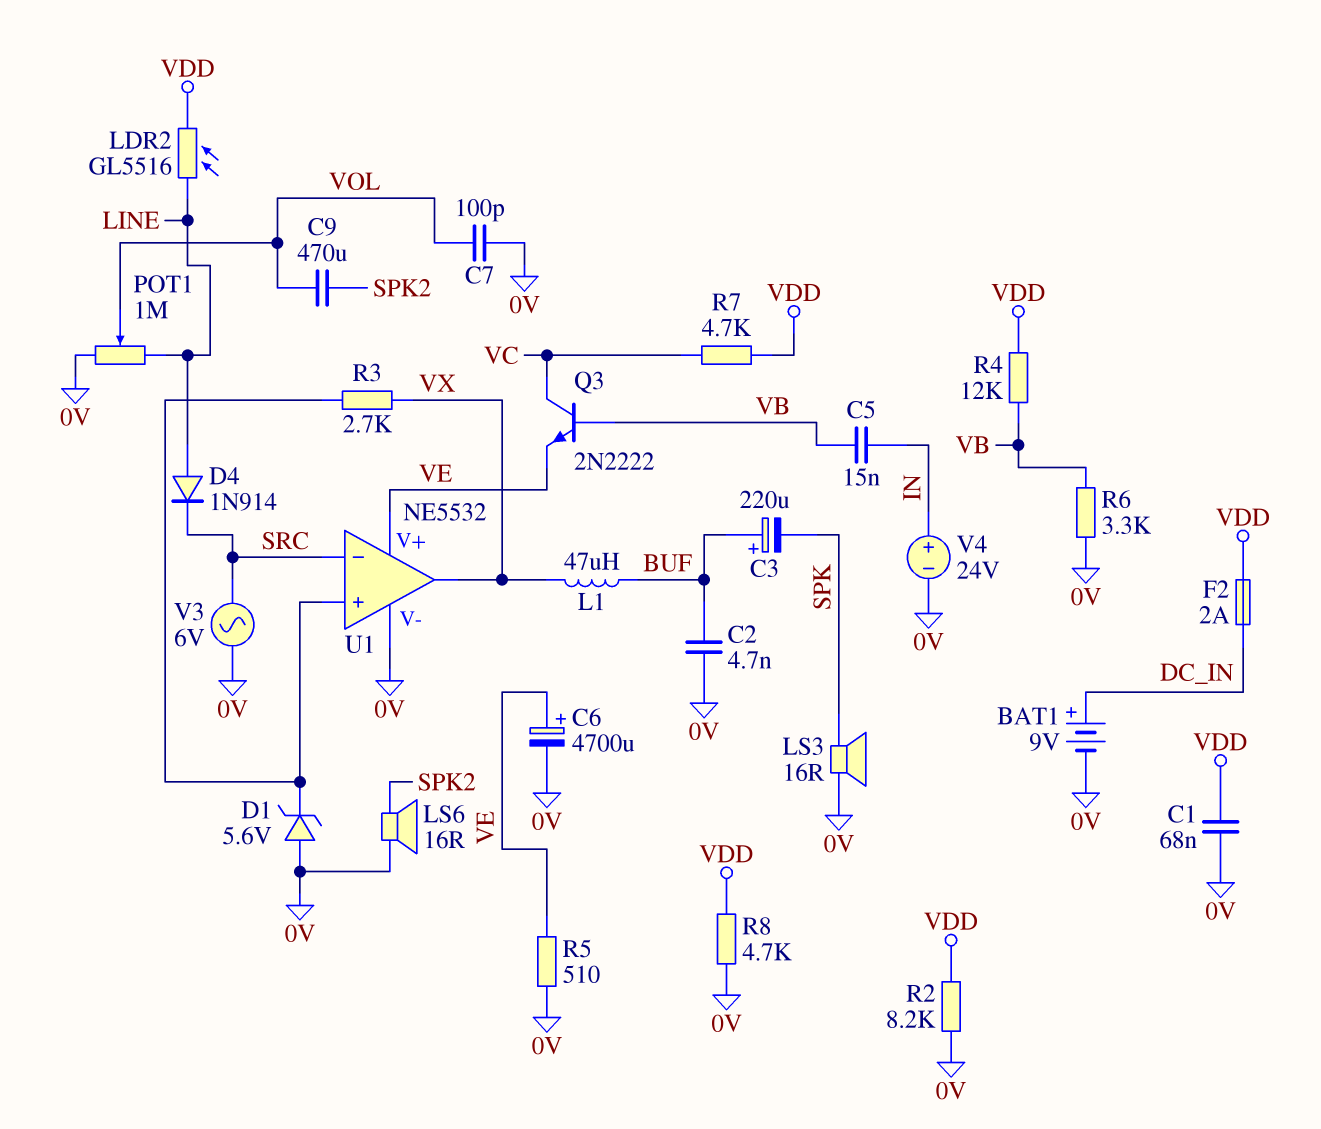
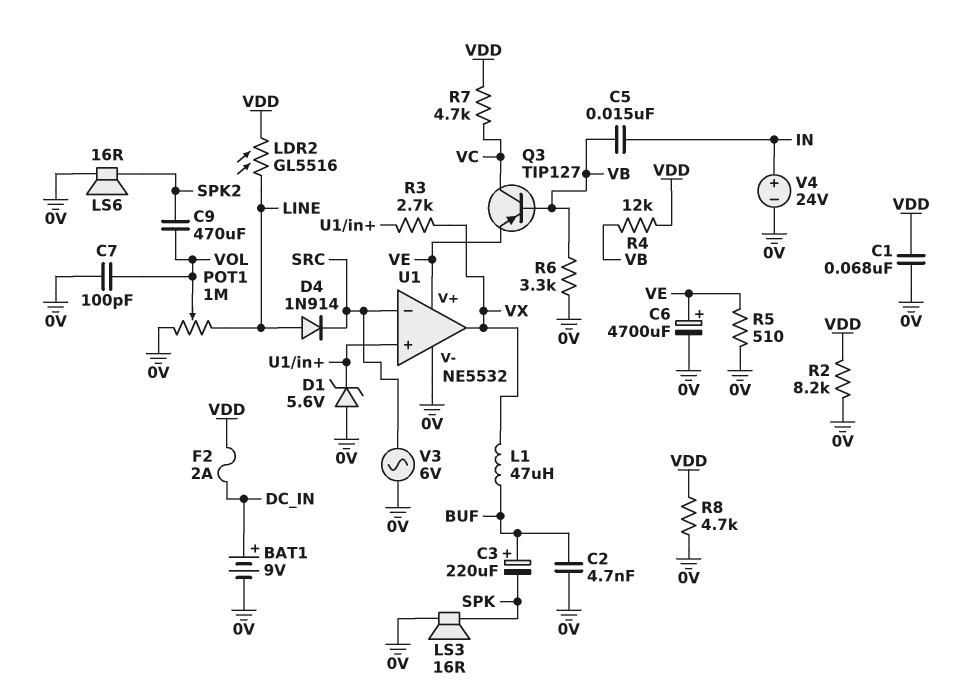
Q3: NPN 2N2222 (B VB, C VC, E VE) -> PNP TIP127 (B VB, C VC, E VE)

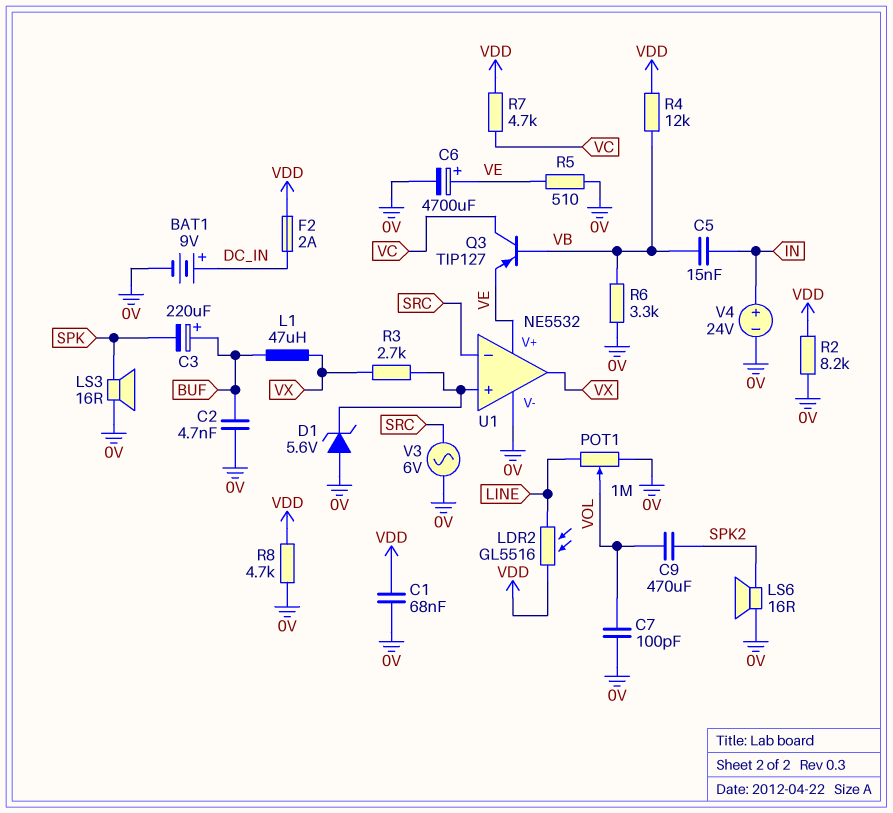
D4: diode 1N914 (A LINE, K SRC) -> none

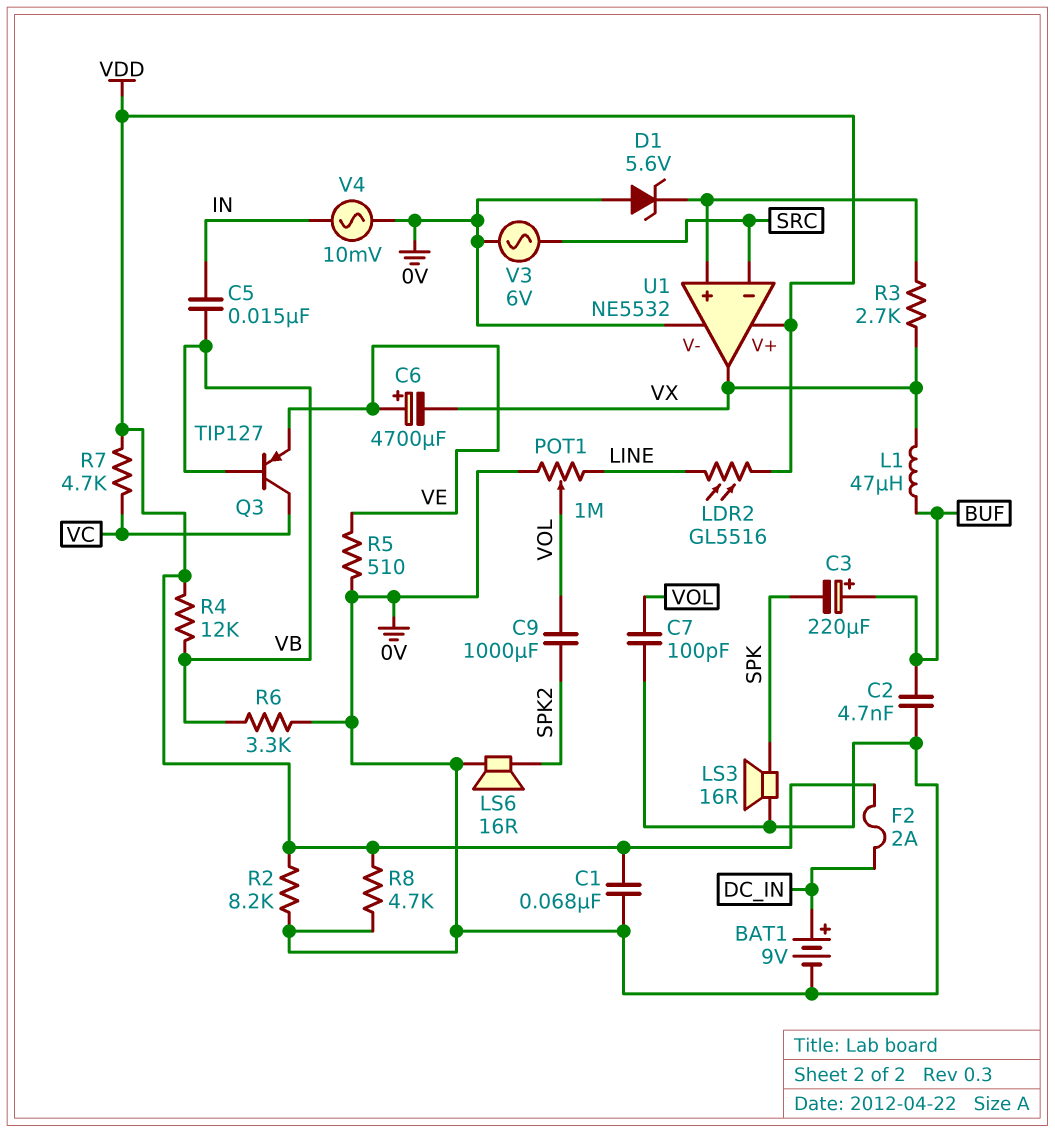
C6: 4700uF (plus VE, minus 0V) -> 4700uF (plus VE, minus VX)
C9: 470uF (SPK2, VOL) -> 1000uF (SPK2, VOL)
U1 pin V+: VE -> VDD
V4: 24V (plus IN, minus 0V) -> AC 10mV (0V, IN)

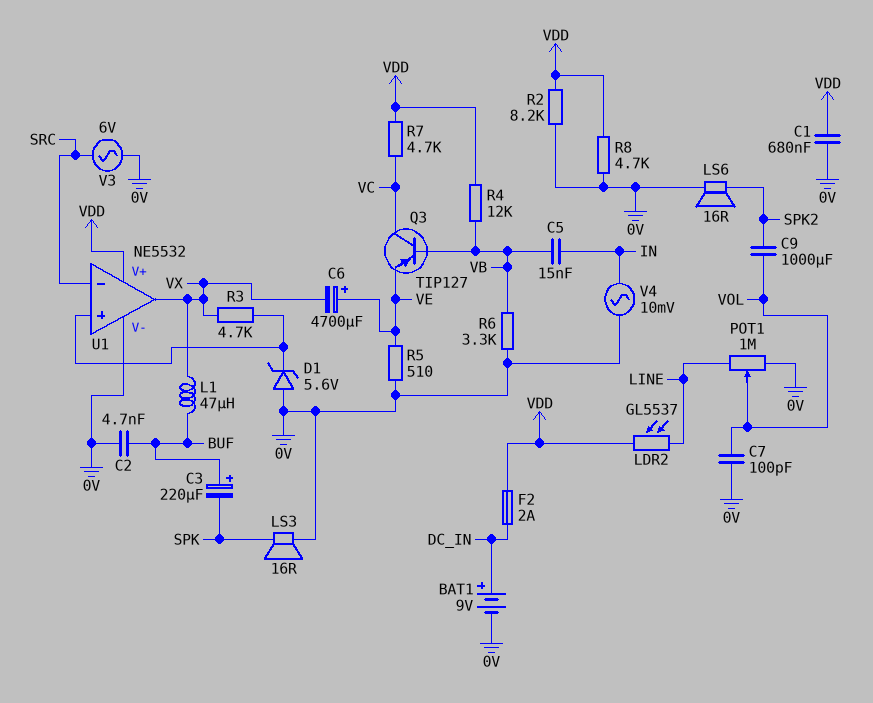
C1: 68nF (0V, VDD) -> 680nF (0V, VDD)
LDR2: GL5516 (LINE, VDD) -> GL5537 (LINE, VDD)
R3: 2.7k (U1/in+, VX) -> 4.7k (U1/in+, VX)

